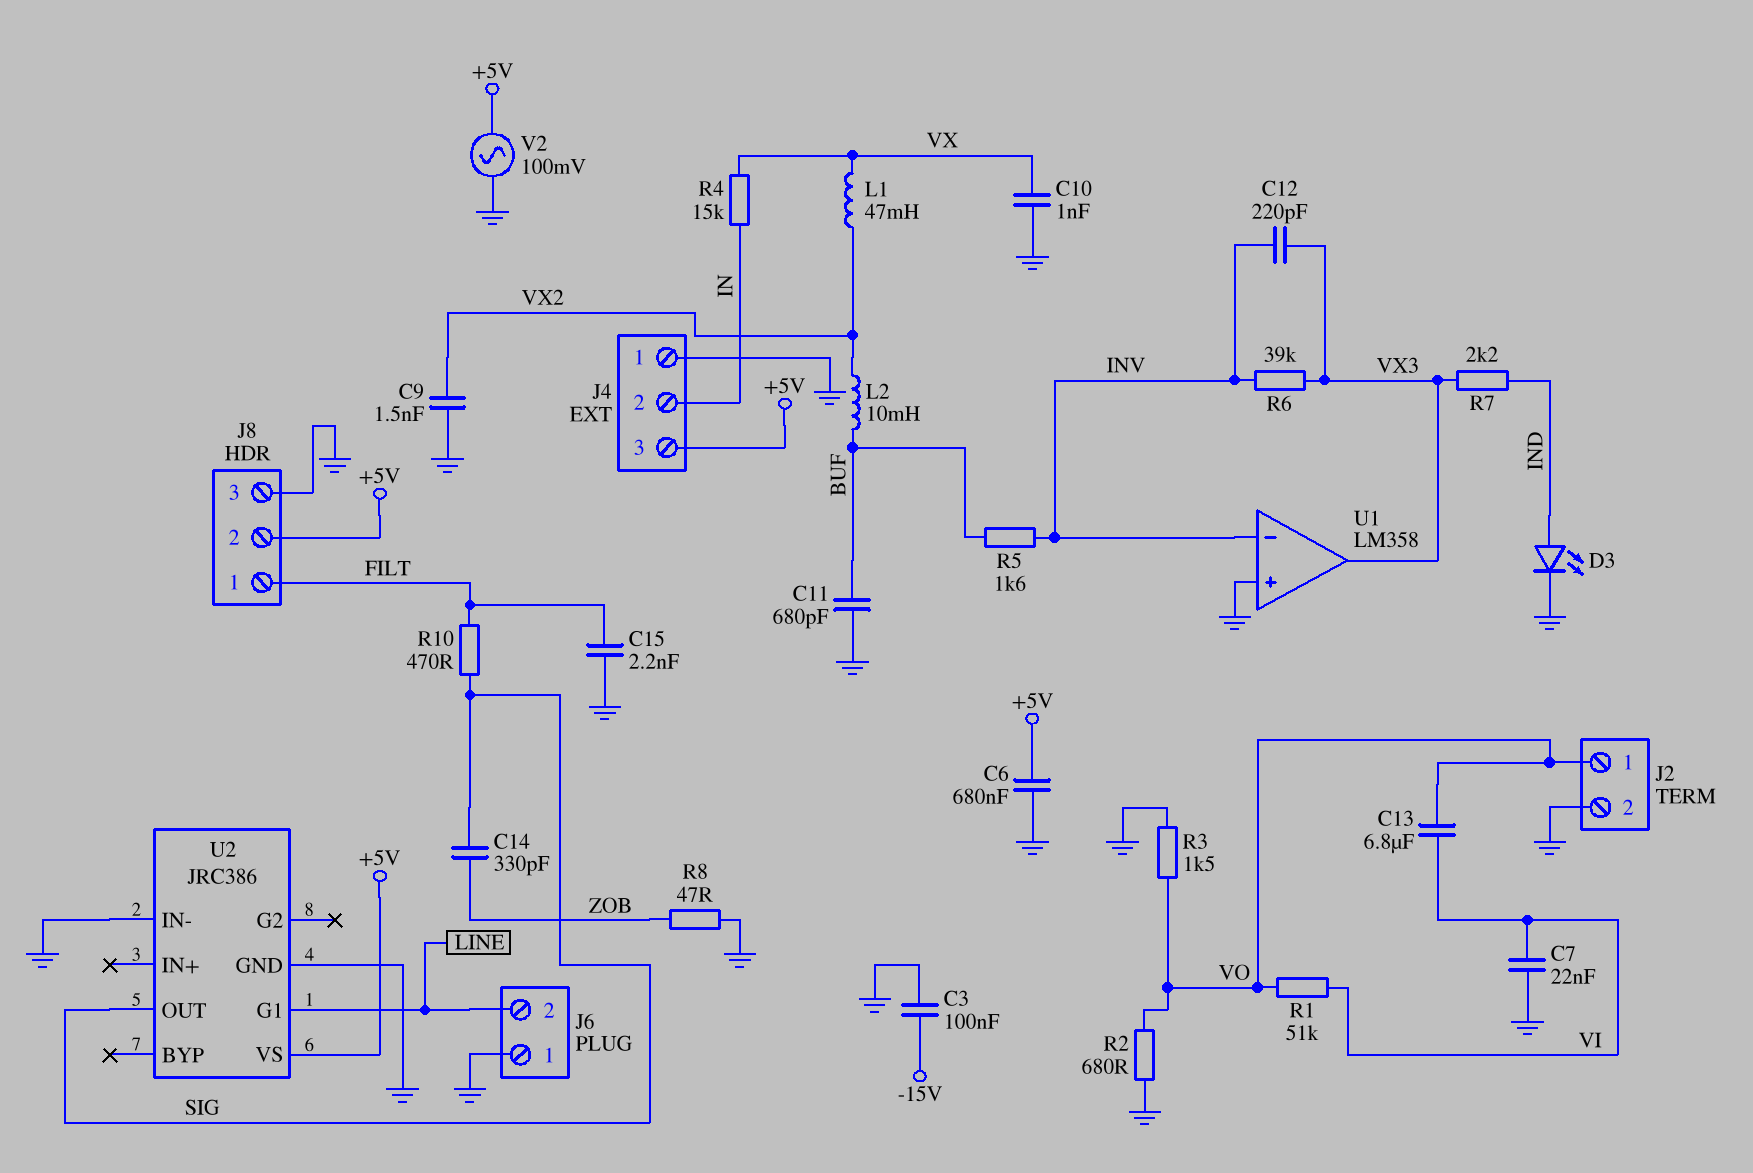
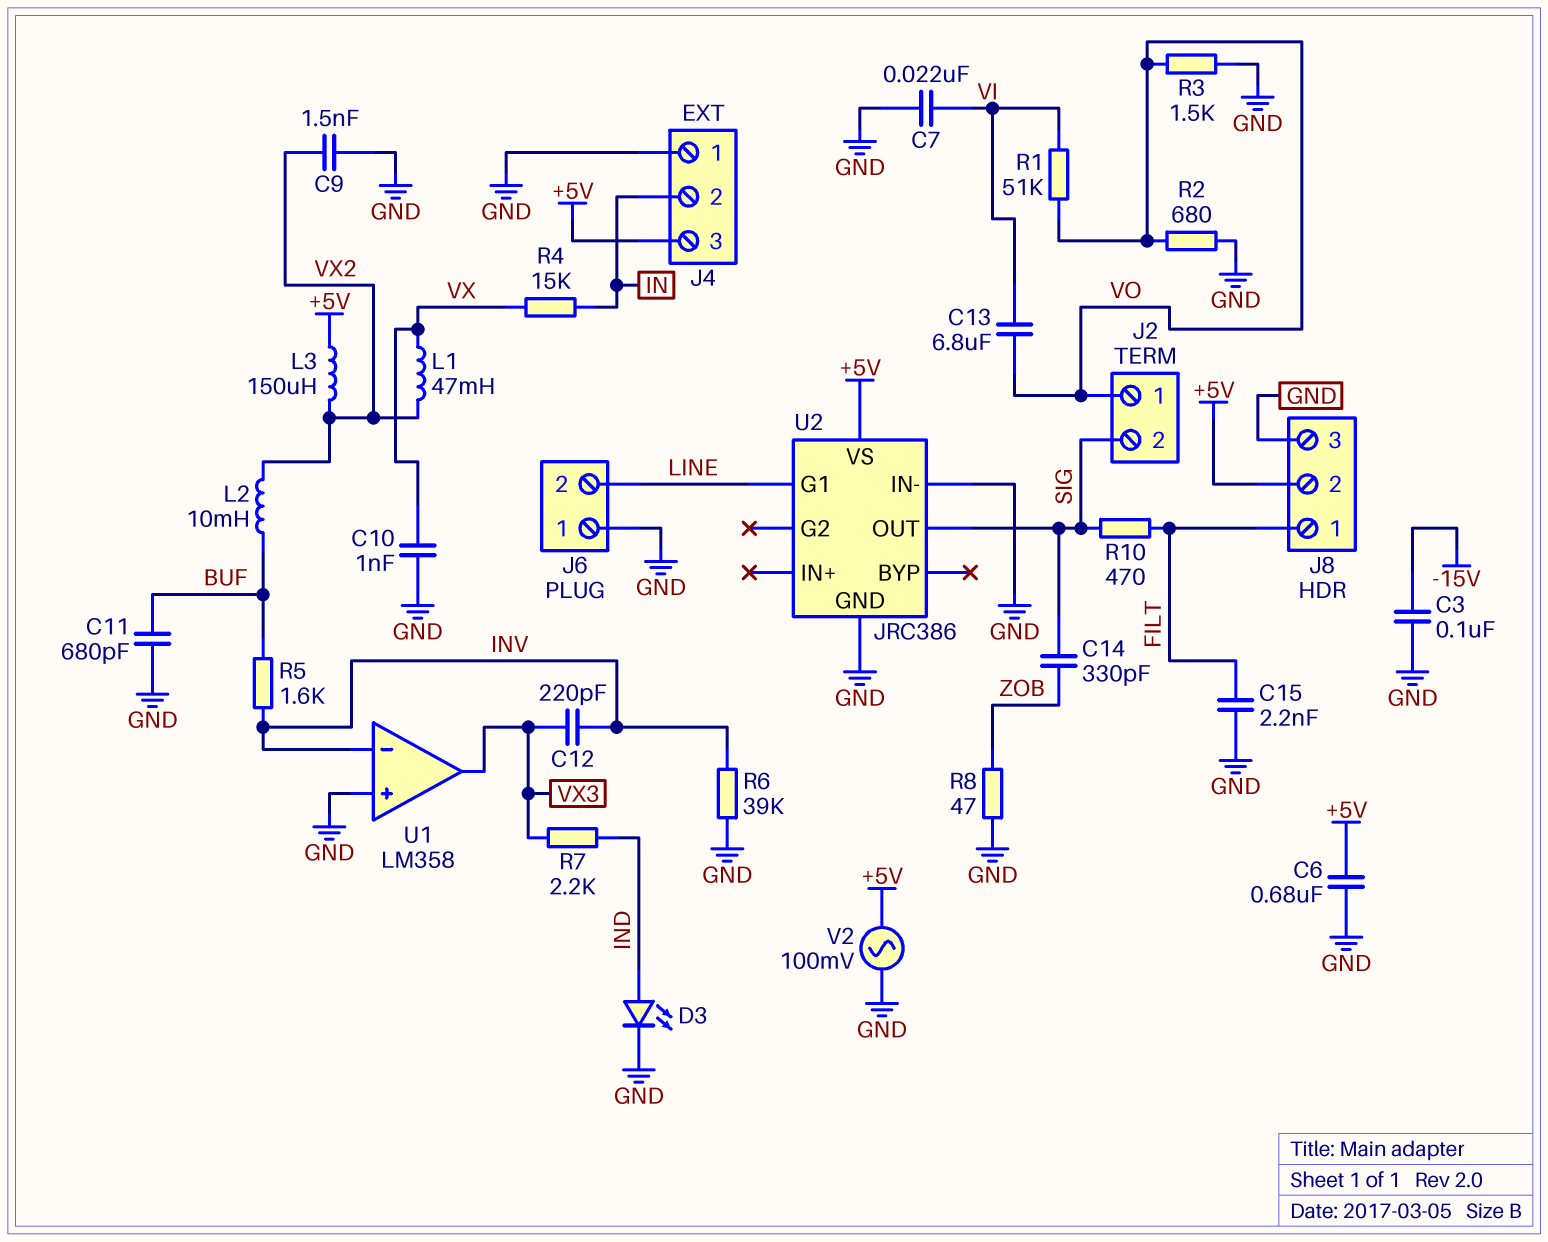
J2 pin 2: GND -> SIG
L3: none -> 150uH (+5V, VX2)
R6: 39k (INV, VX3) -> 39k (GND, INV)

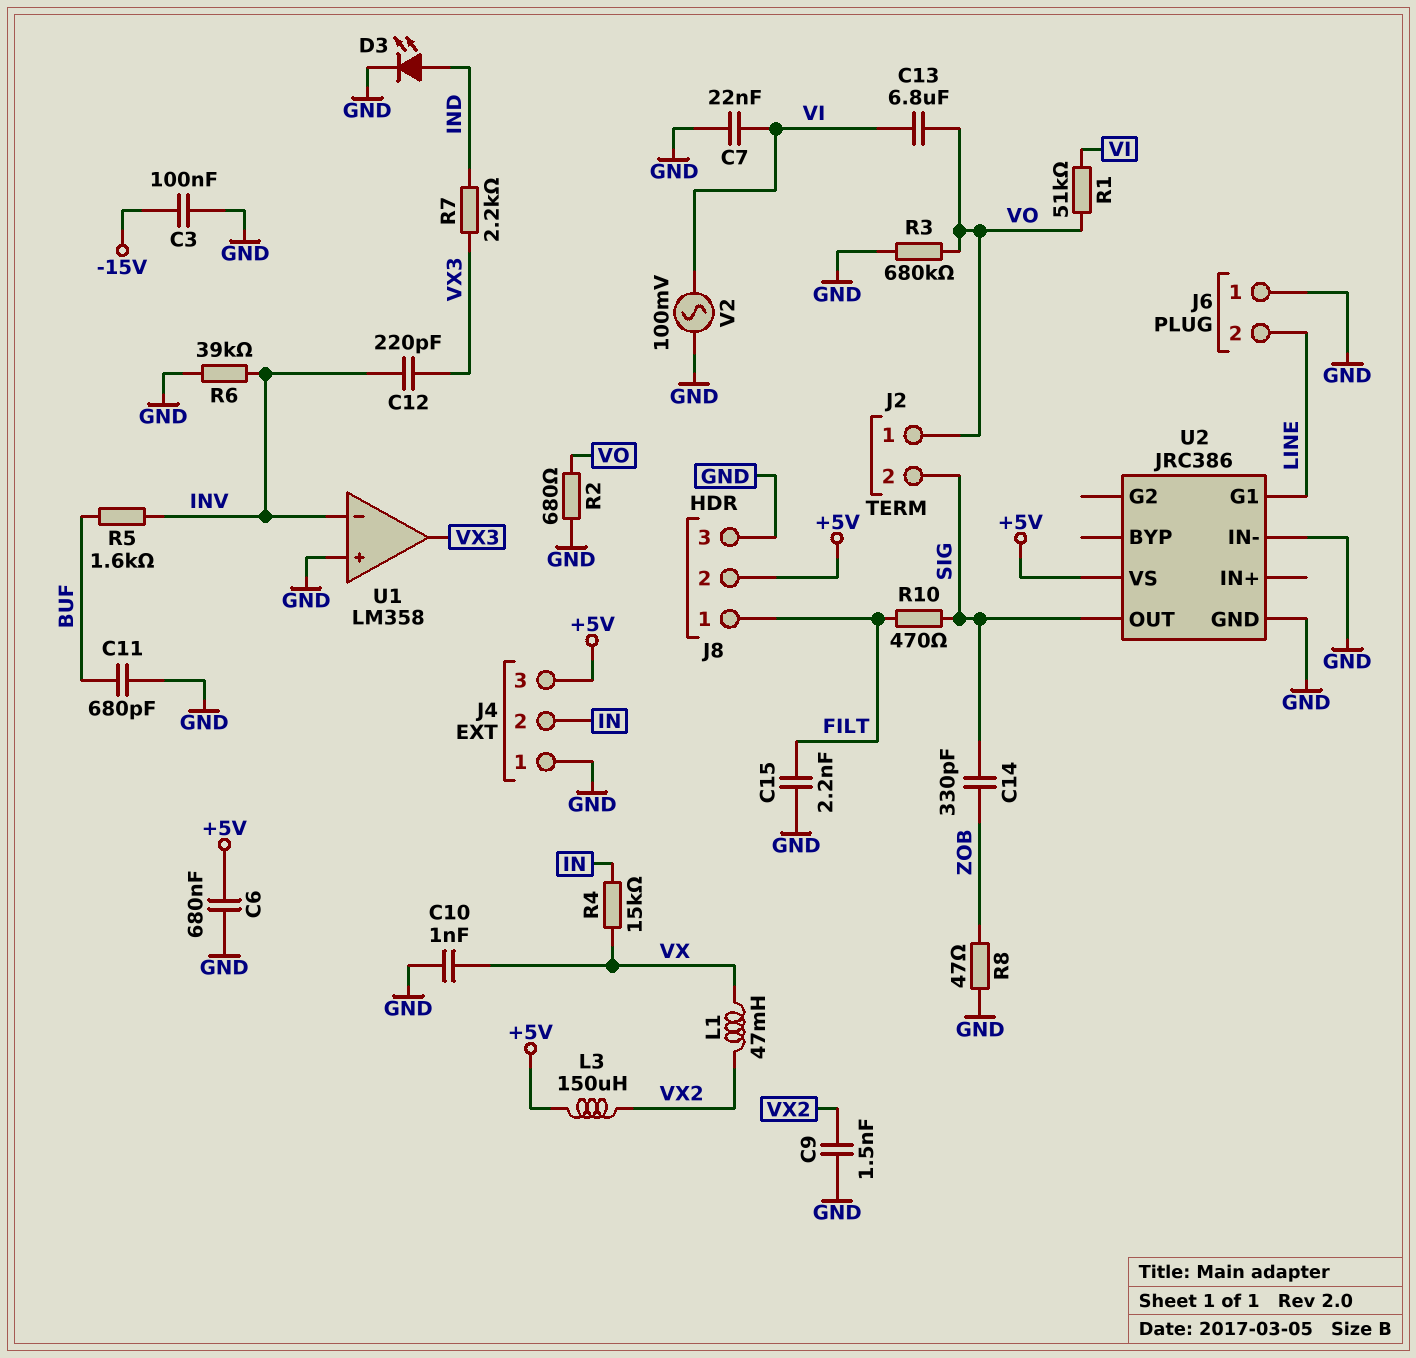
L2: 10mH (BUF, VX2) -> none
R3: 1.5k (GND, VO) -> 680k (GND, VO)
V2: AC 100mV (+5V, GND) -> AC 100mV (GND, VI)

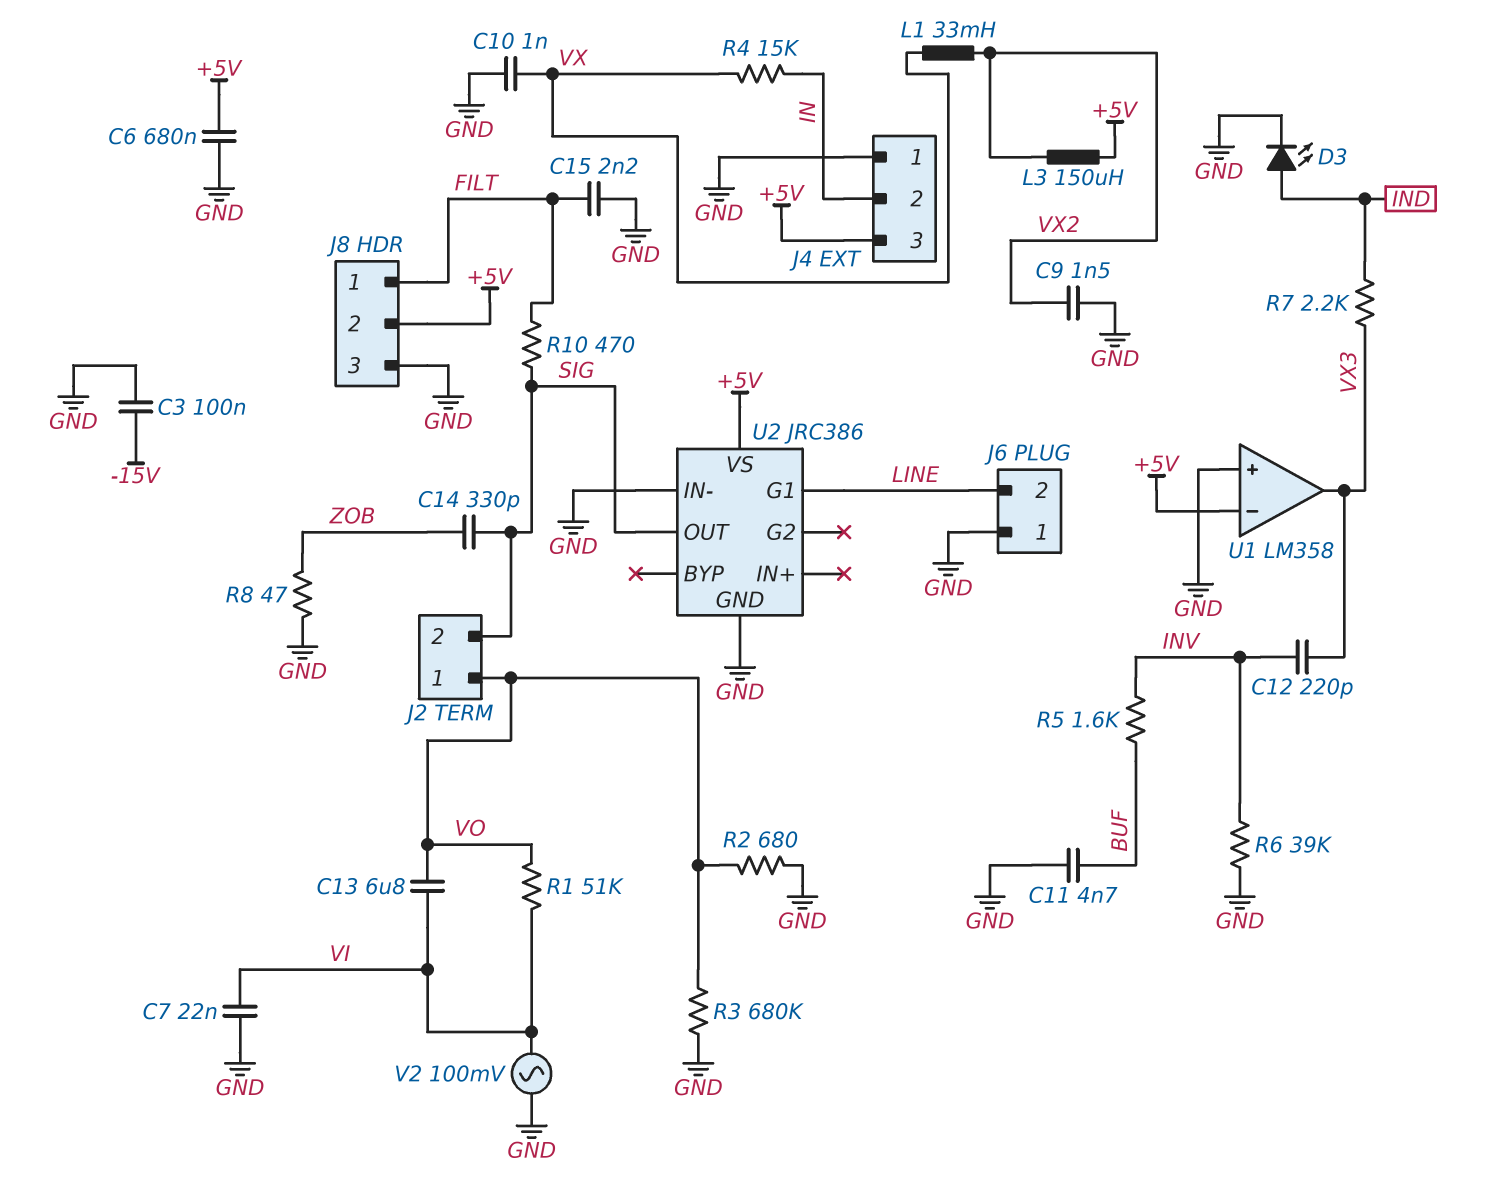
C11: 680pF (BUF, GND) -> 4.7nF (BUF, GND)
L1: 47mH (VX, VX2) -> 33mH (VX, VX2)
U1 pin in-: INV -> +5V

